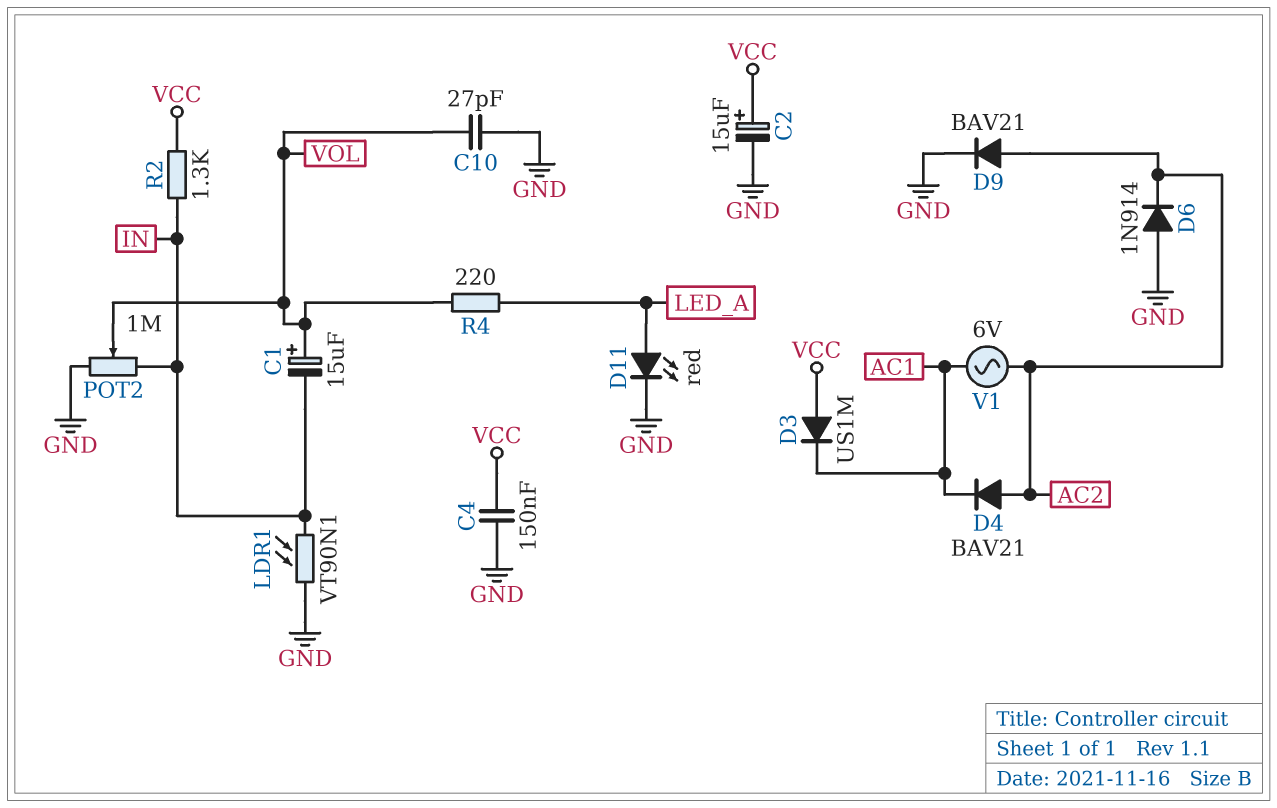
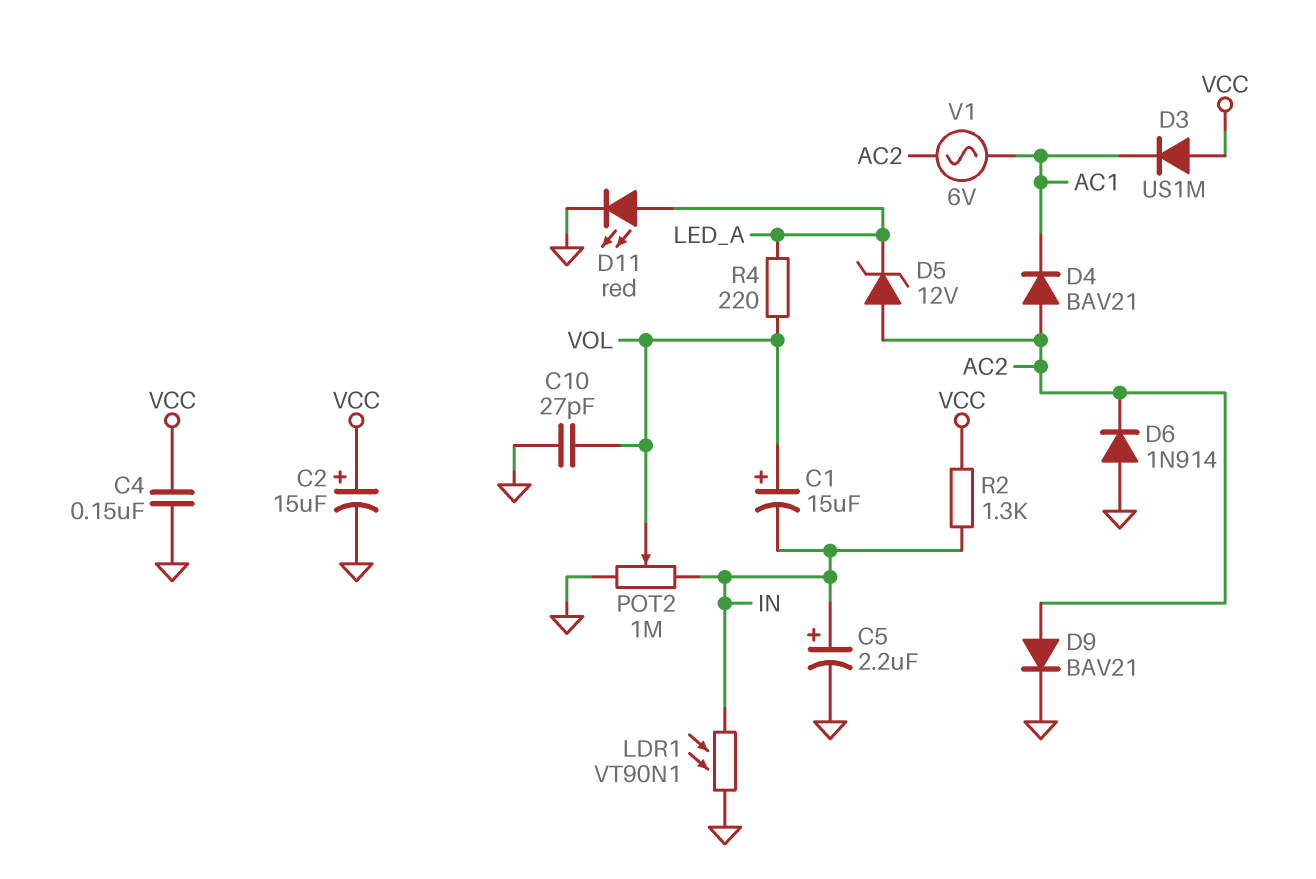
C5: none -> 2.2uF (plus IN, minus GND)
D5: none -> zener 12V (A AC2, K LED_A)

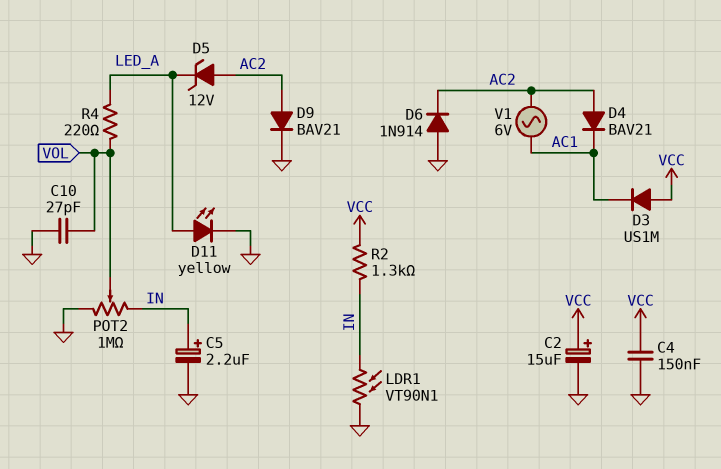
C1: 15uF (plus VOL, minus IN) -> none
D11: LED red (A LED_A, K GND) -> LED yellow (A LED_A, K GND)

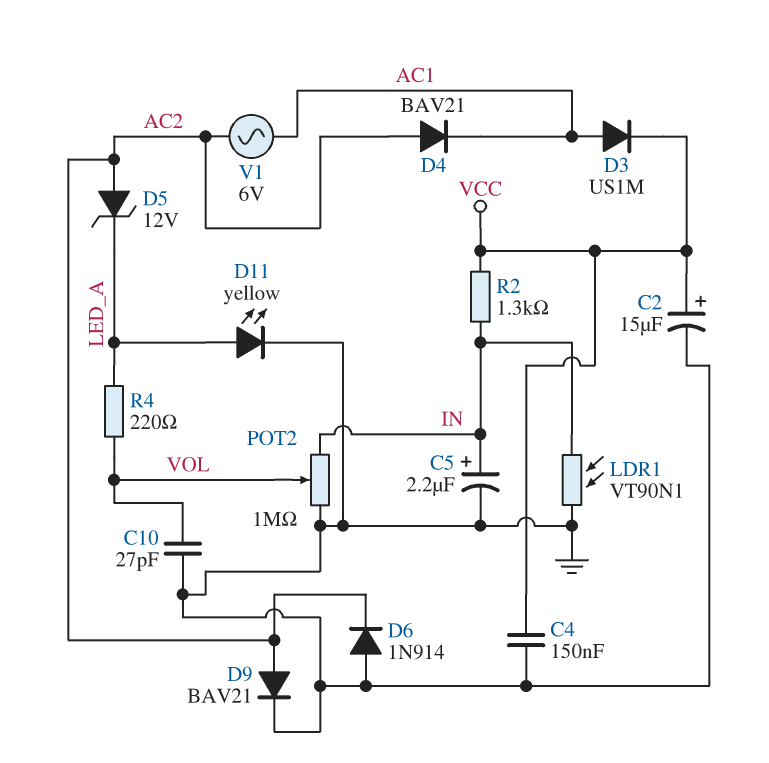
D3: diode US1M (A VCC, K AC1) -> diode US1M (A AC1, K VCC)

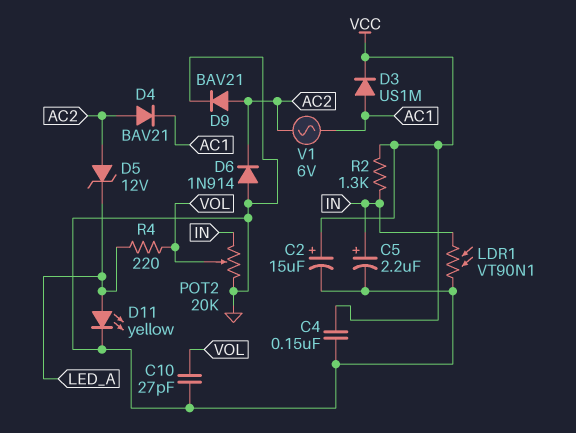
POT2: 1M (GND, IN, wiper VOL) -> 20k (GND, IN, wiper VOL)

